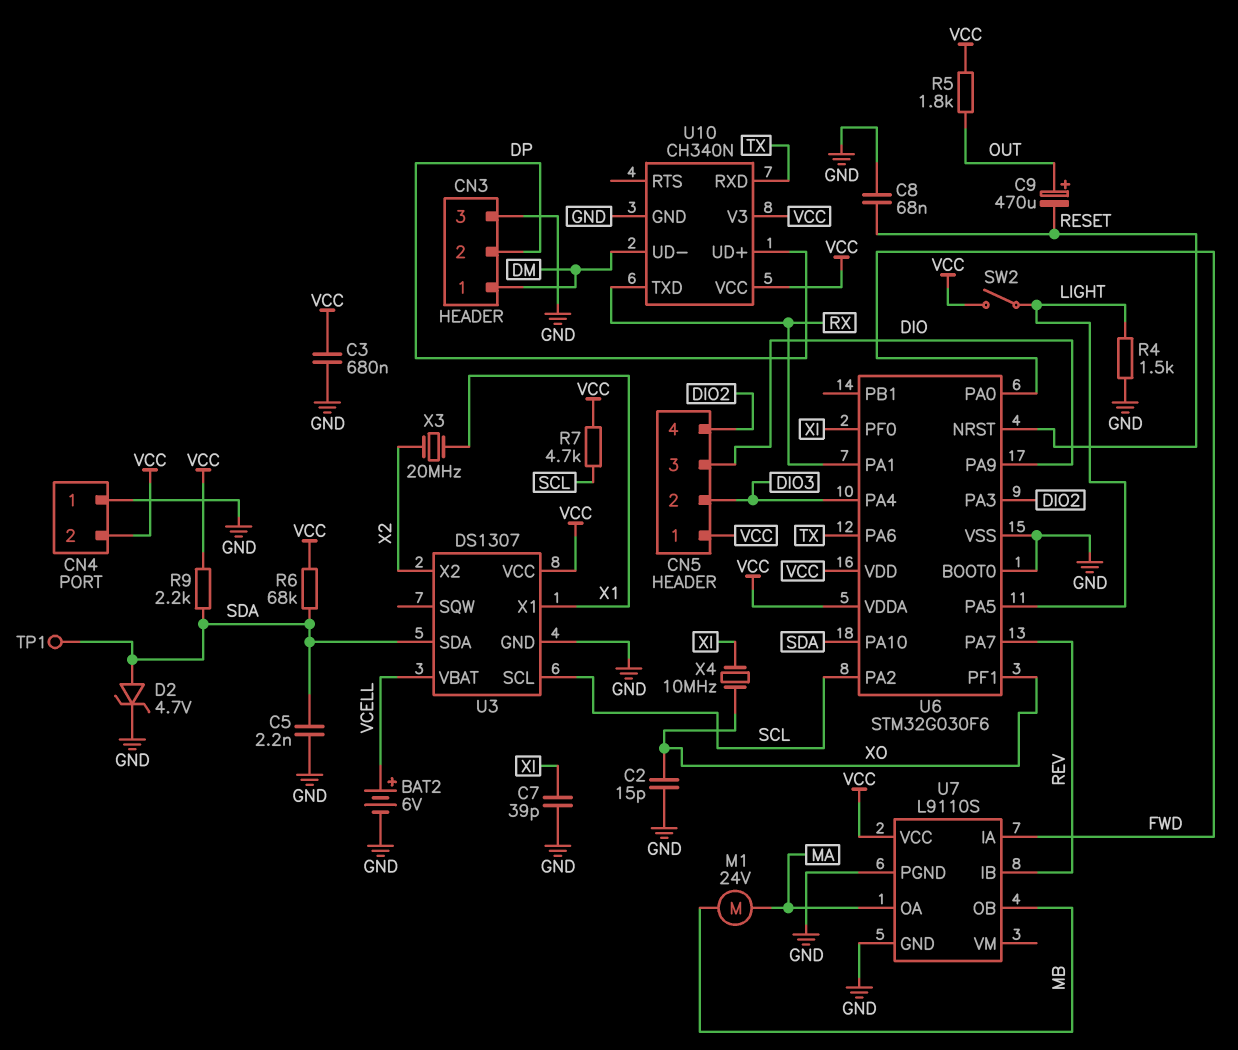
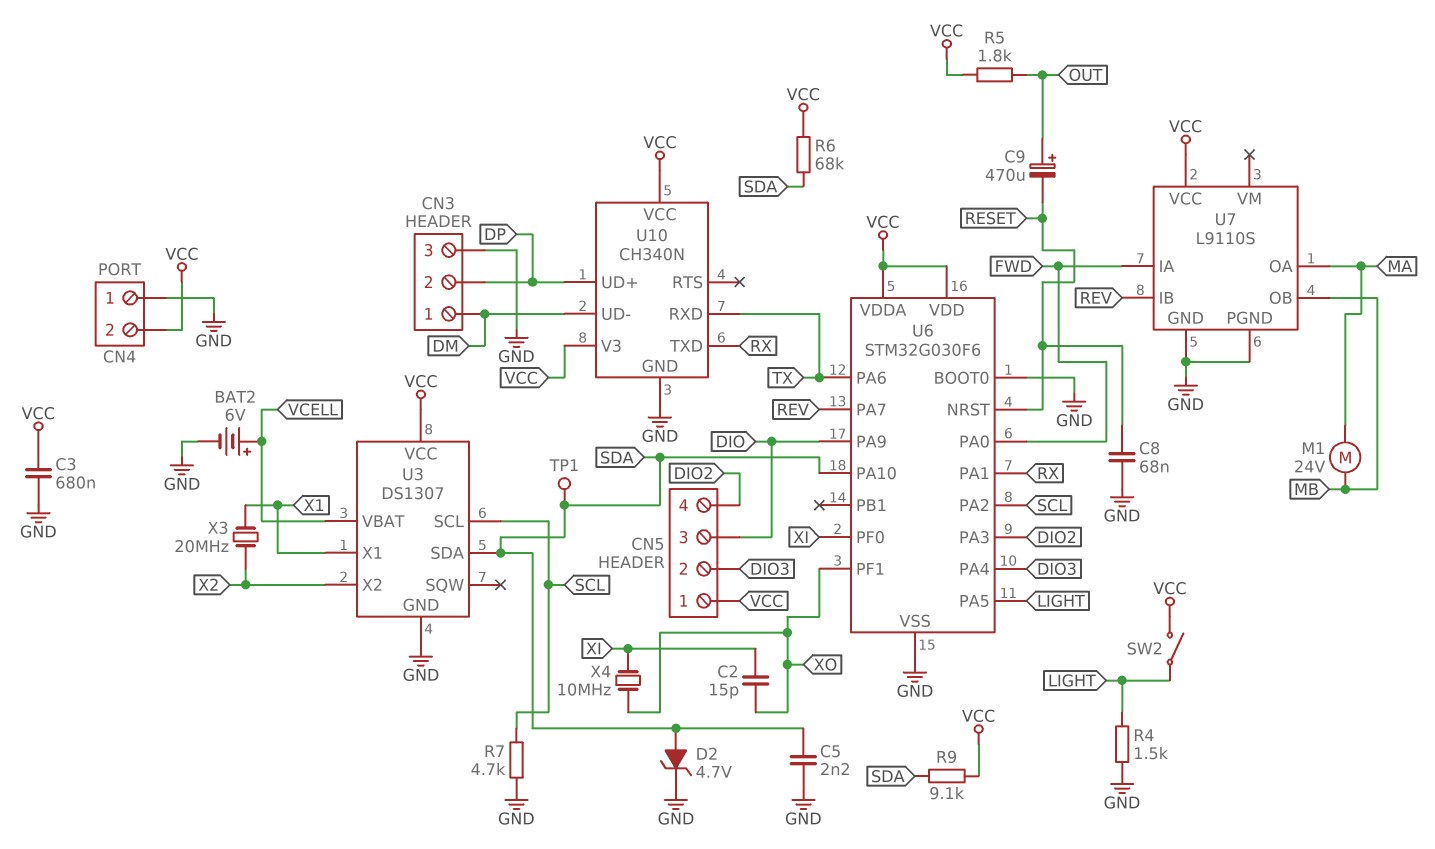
C2: 15pF (GND, XO) -> 15pF (XI, XO)
C7: 39pF (GND, XI) -> none
R7: 4.7k (SCL, VCC) -> 4.7k (GND, SCL)
R9: 2.2k (SDA, VCC) -> 9.1k (SDA, VCC)

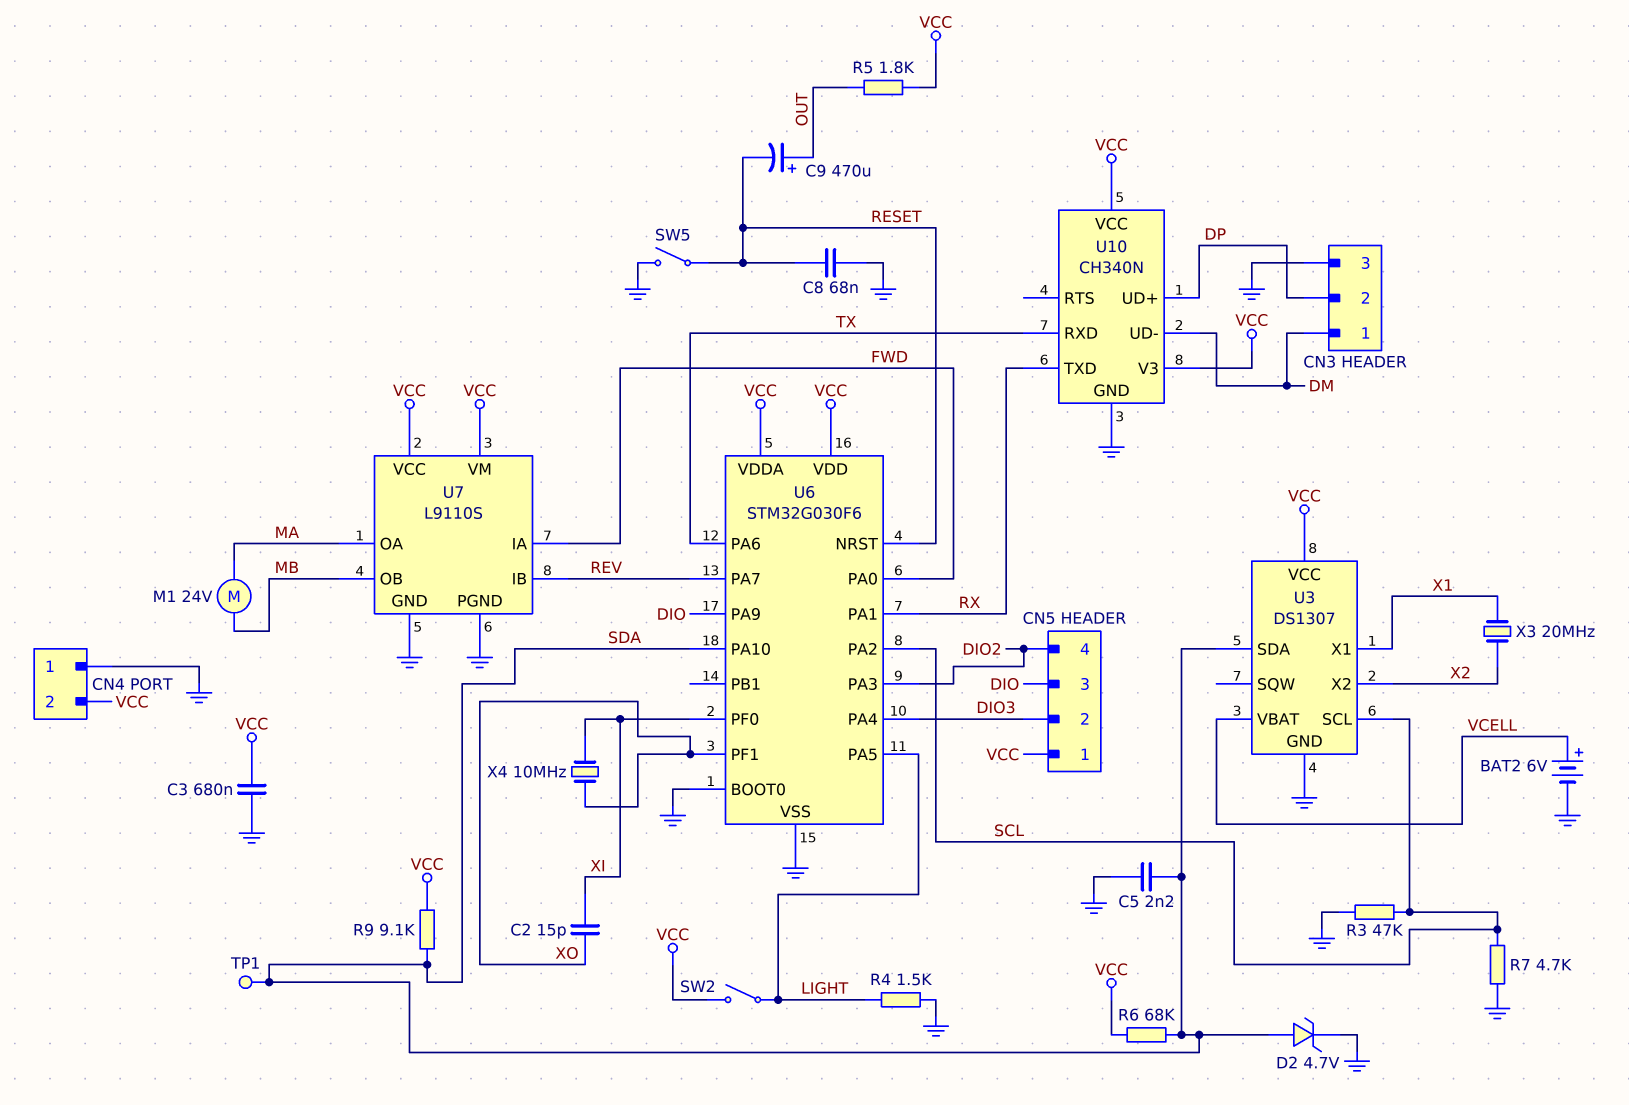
R3: none -> 47k (GND, SCL)
SW5: none -> switch (GND, RESET)
U7 pin VM: none -> VCC

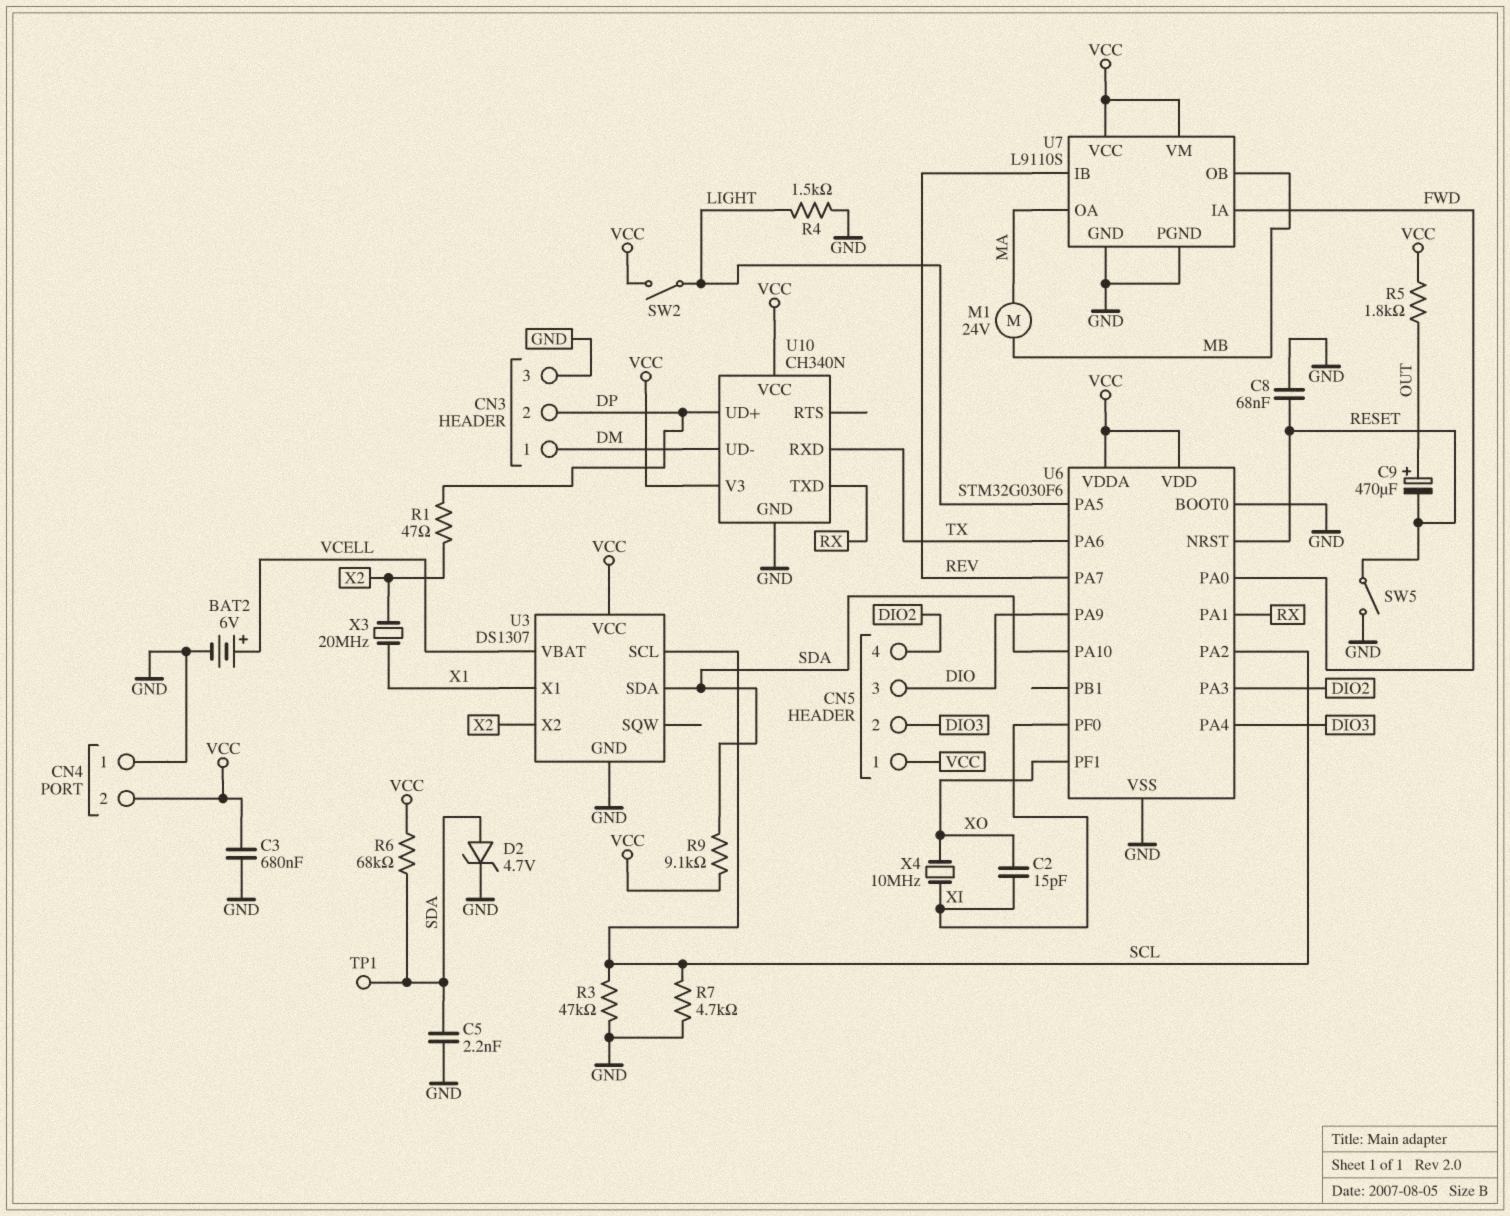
R1: none -> 47 (DP, X2)

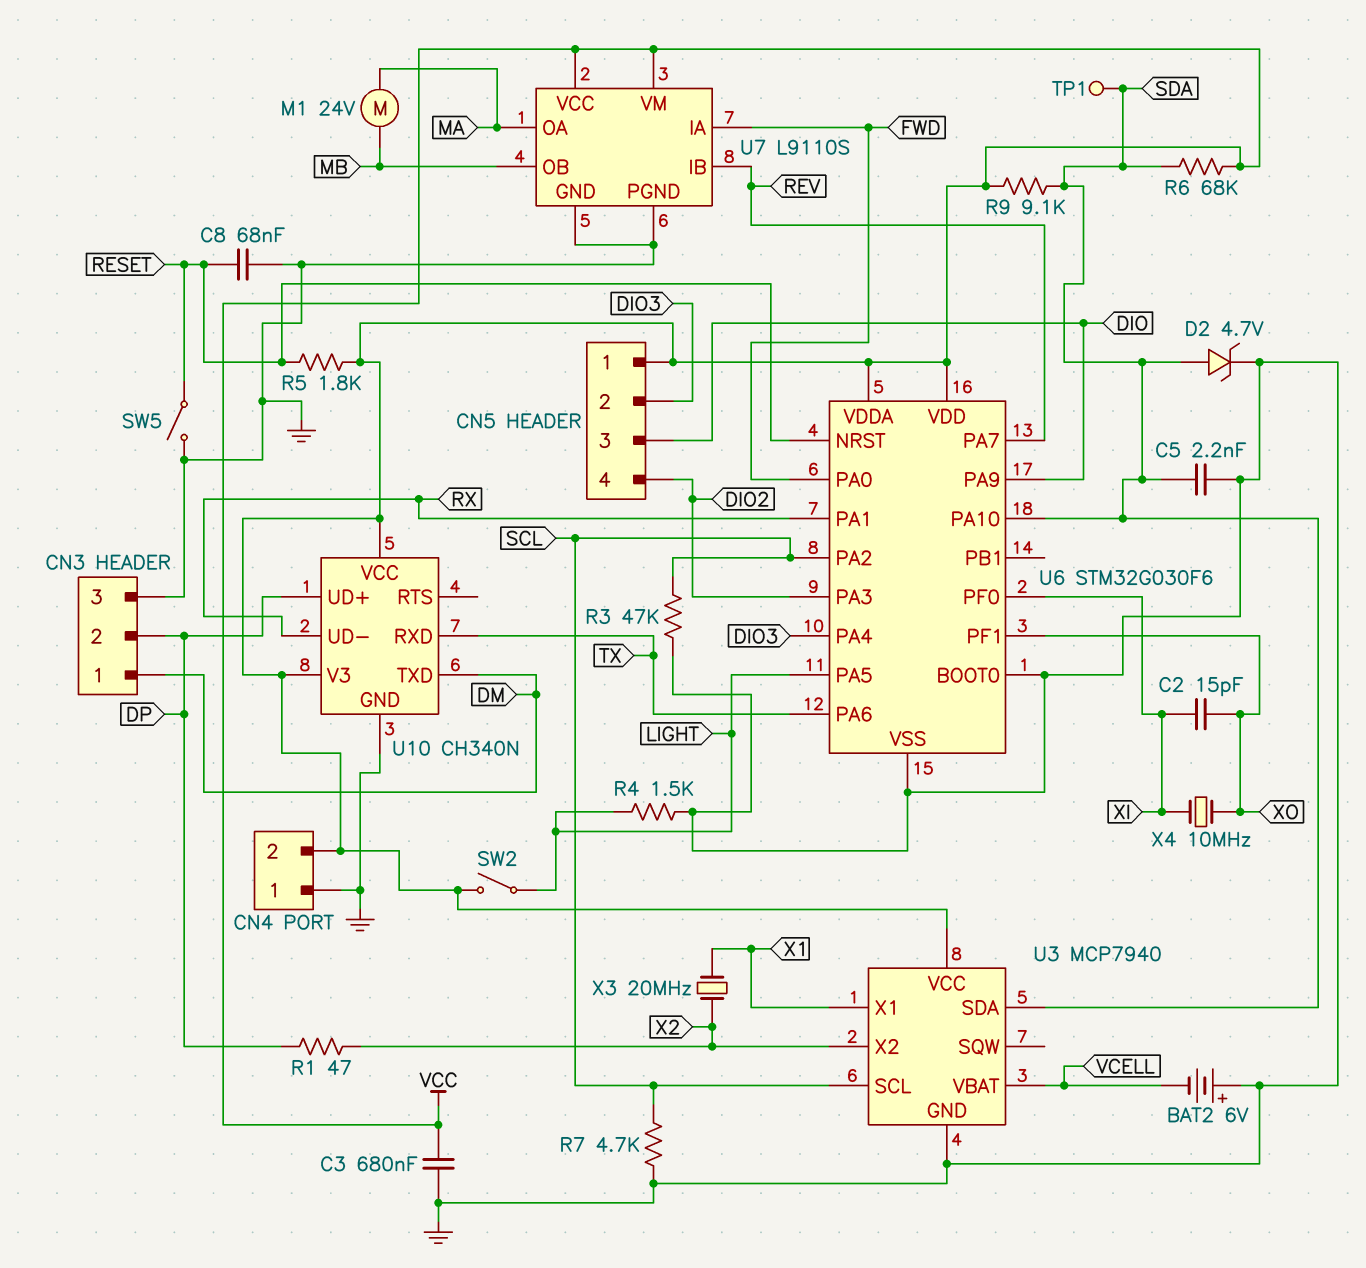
BAT2: 6V (plus VCELL, minus GND) -> 6V (plus GND, minus VCELL)
C9: 470uF (plus OUT, minus RESET) -> none
R5: 1.8k (OUT, VCC) -> 1.8k (RESET, VCC)
U3: DS1307 -> MCP7940
U10 pin TXD: RX -> DM
U10 pin UD-: DM -> RX

